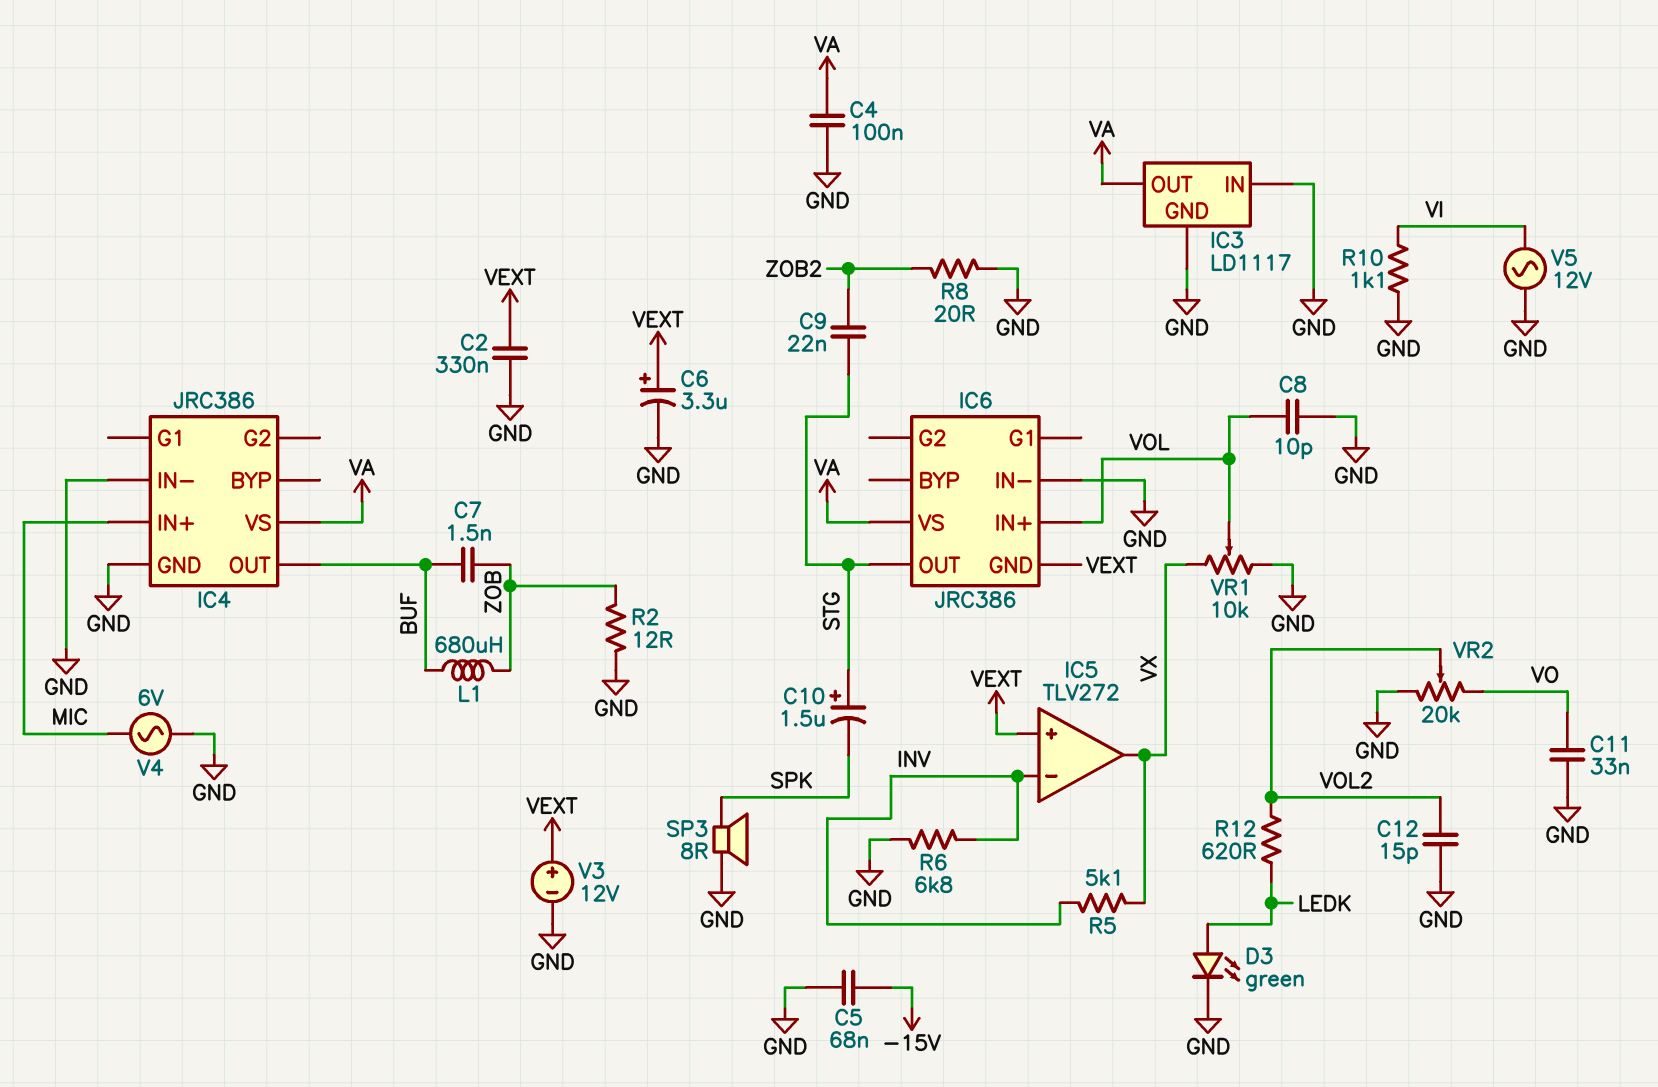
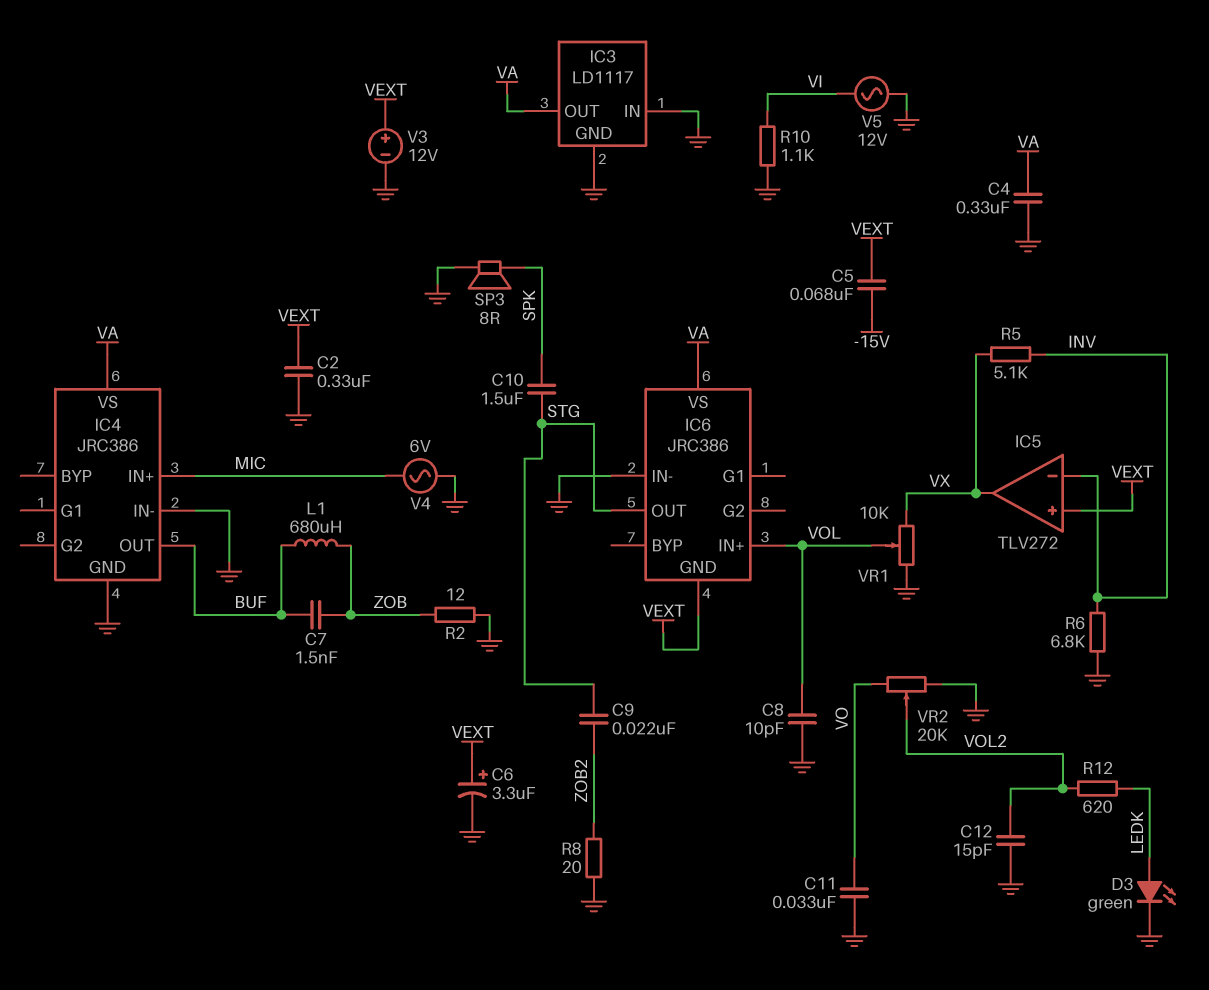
C4: 100nF (GND, VA) -> 330nF (GND, VA)
C5: 68nF (-15V, GND) -> 68nF (-15V, VEXT)
C10: 1.5uF (plus STG, minus SPK) -> 1.5uF (SPK, STG)

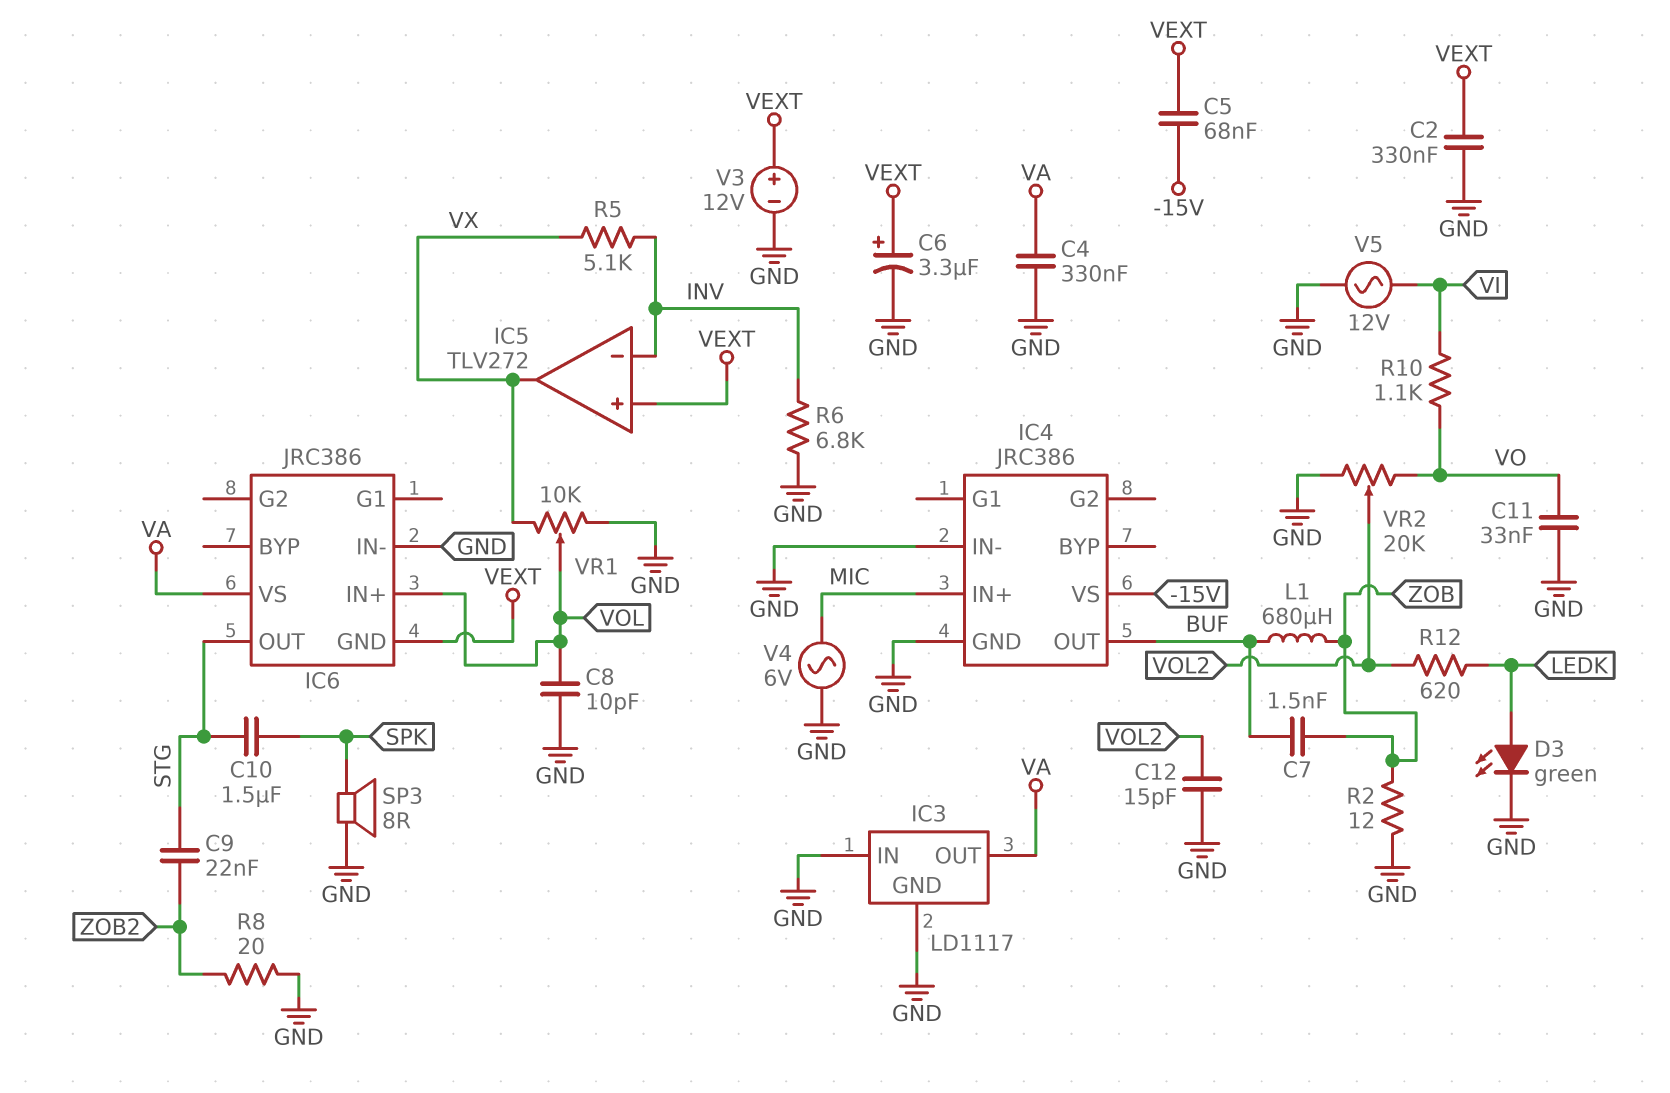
IC4 pin VS: VA -> -15V
R10: 1.1k (GND, VI) -> 1.1k (VI, VO)

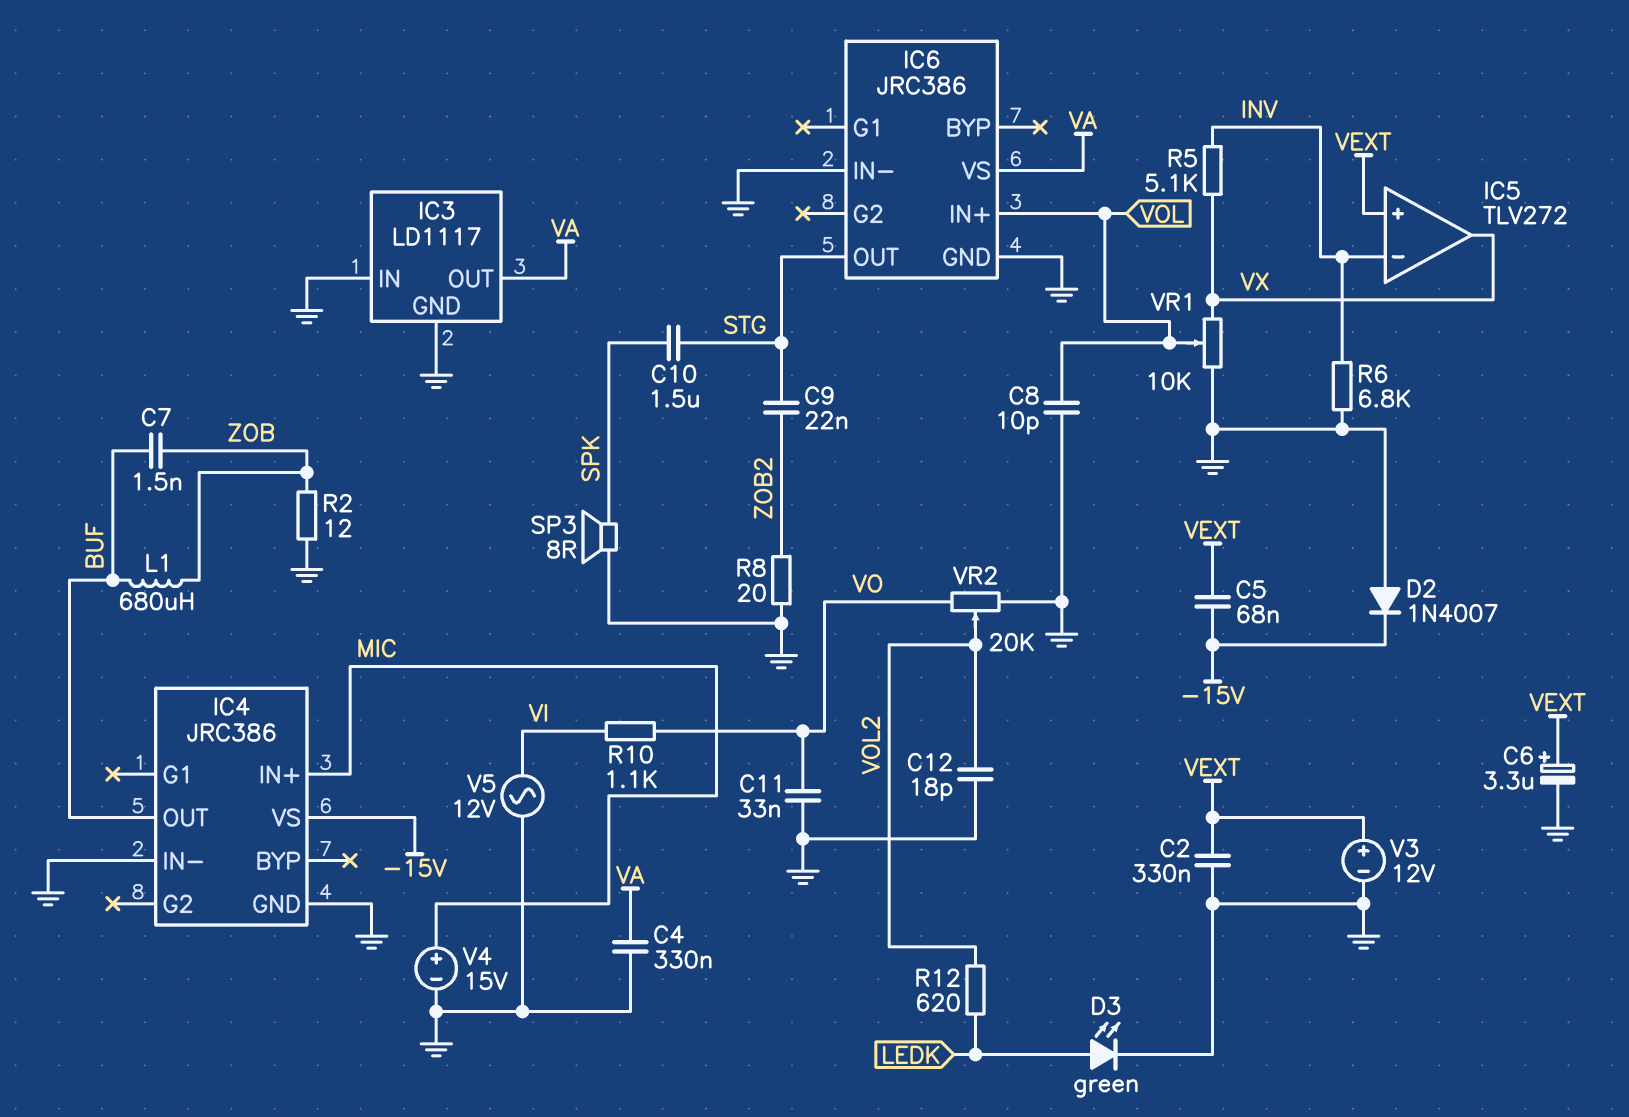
C12: 15pF (GND, VOL2) -> 18pF (GND, VOL2)
D2: none -> diode 1N4007 (A GND, K -15V)
IC6 pin GND: VEXT -> GND
V4: AC 6V (GND, MIC) -> 15V (plus MIC, minus GND)

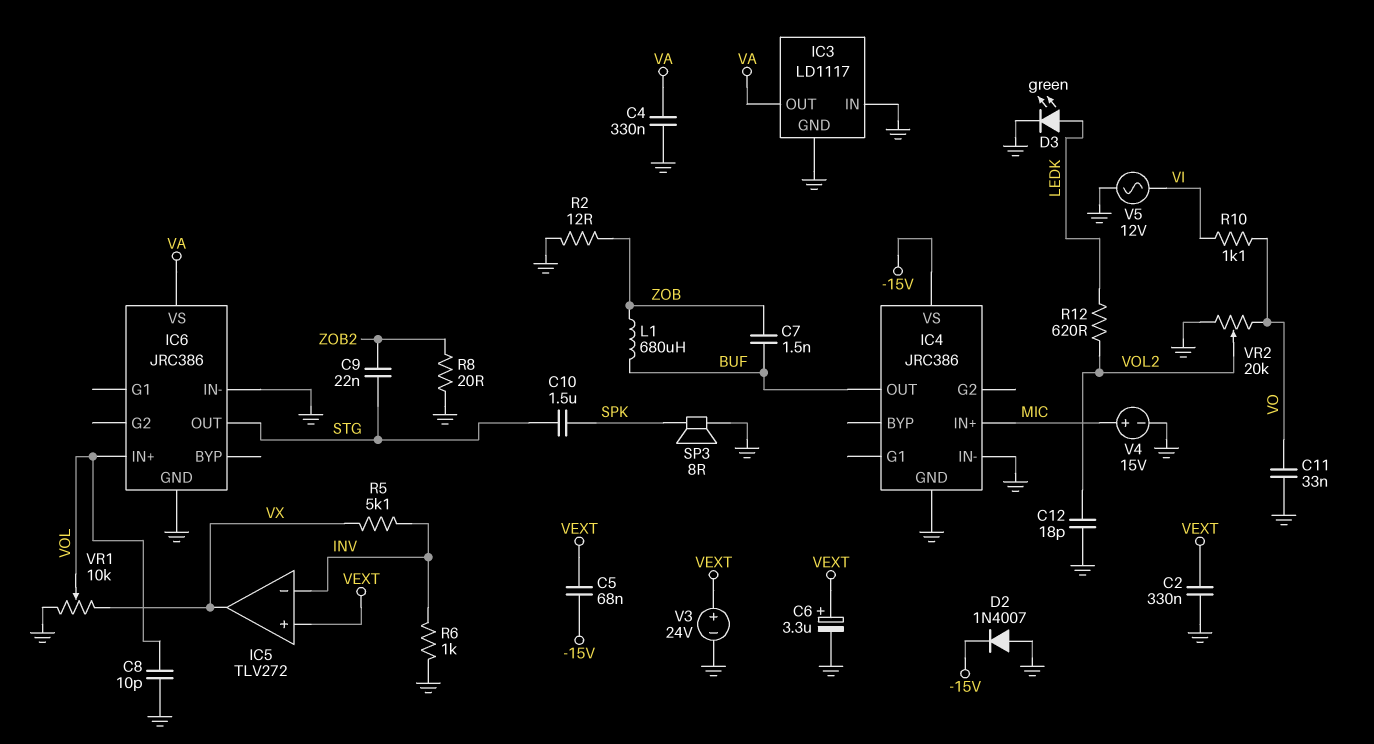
R6: 6.8k (GND, INV) -> 1k (GND, INV)
V3: 12V (plus VEXT, minus GND) -> 24V (plus VEXT, minus GND)

